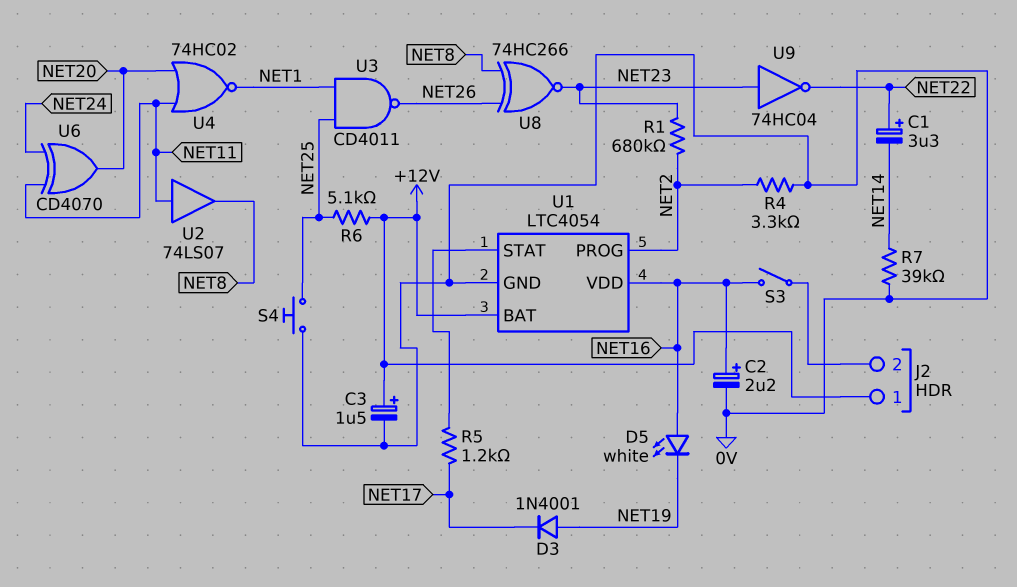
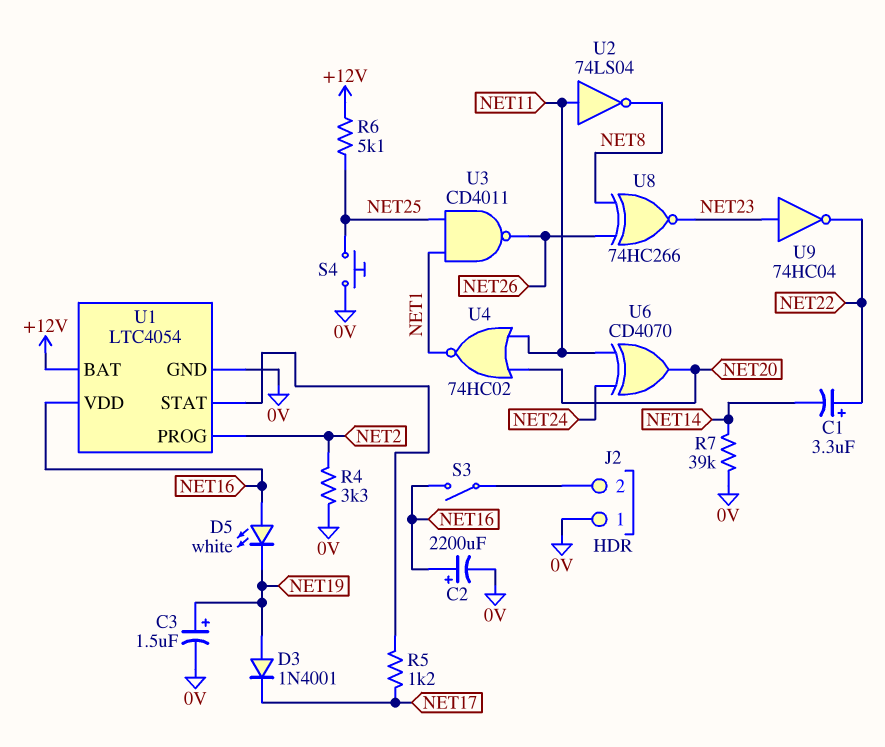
C2: 2.2uF (plus NET16, minus 0V) -> 2200uF (plus NET16, minus 0V)
C3: 1.5uF (plus +12V, minus 0V) -> 1.5uF (plus NET19, minus 0V)
J2 pin 1: +12V -> 0V
R1: 680k (NET2, NET23) -> none
U2: buffer 74LS07 (in NET11, out NET8) -> NOT 74LS04 (in NET11, out NET8)

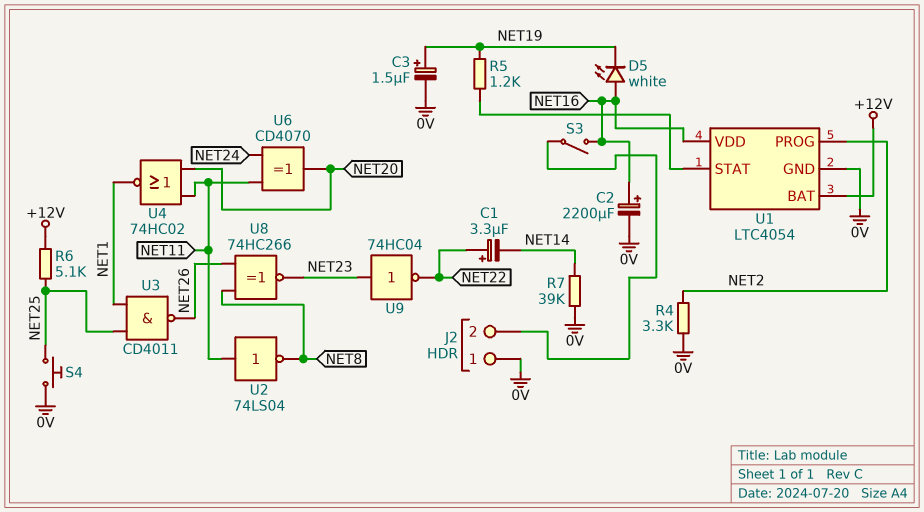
D3: diode 1N4001 (A NET19, K NET17) -> none
R5: 1.2k (NET17, U1/STAT) -> 1.2k (NET19, U1/STAT)

